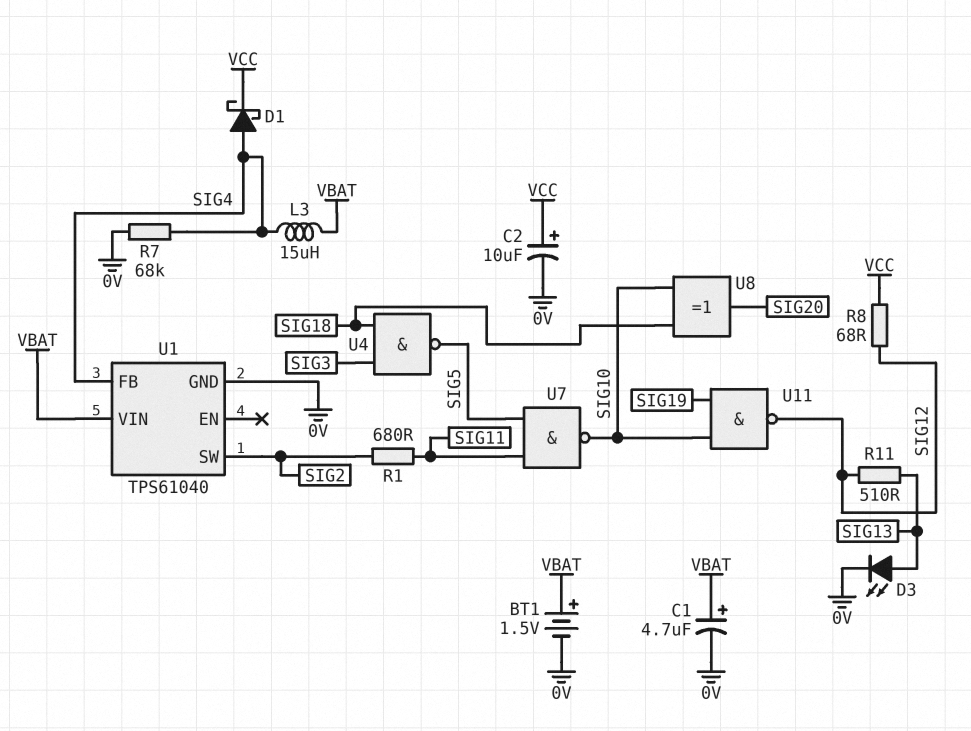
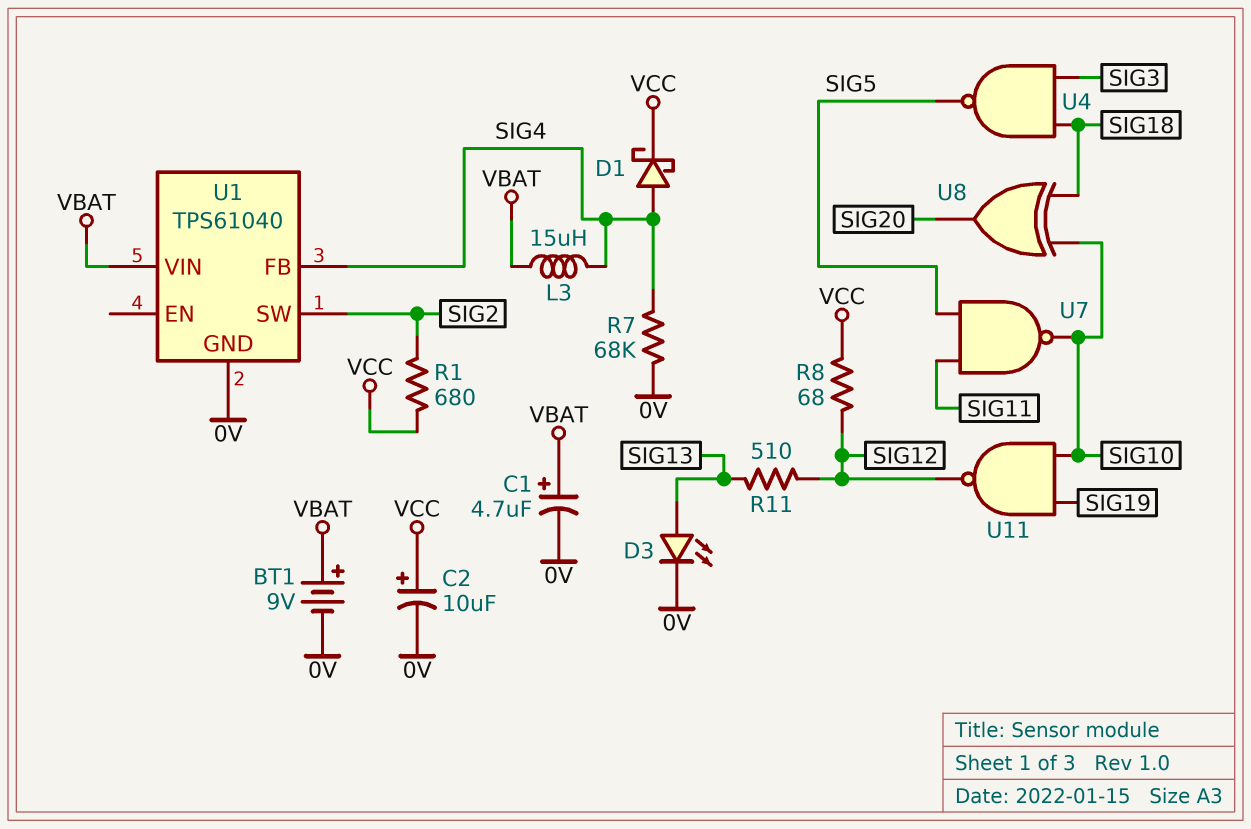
BT1: 1.5V (plus VBAT, minus 0V) -> 9V (plus VBAT, minus 0V)
R1: 680 (SIG2, SIG11) -> 680 (SIG2, VCC)

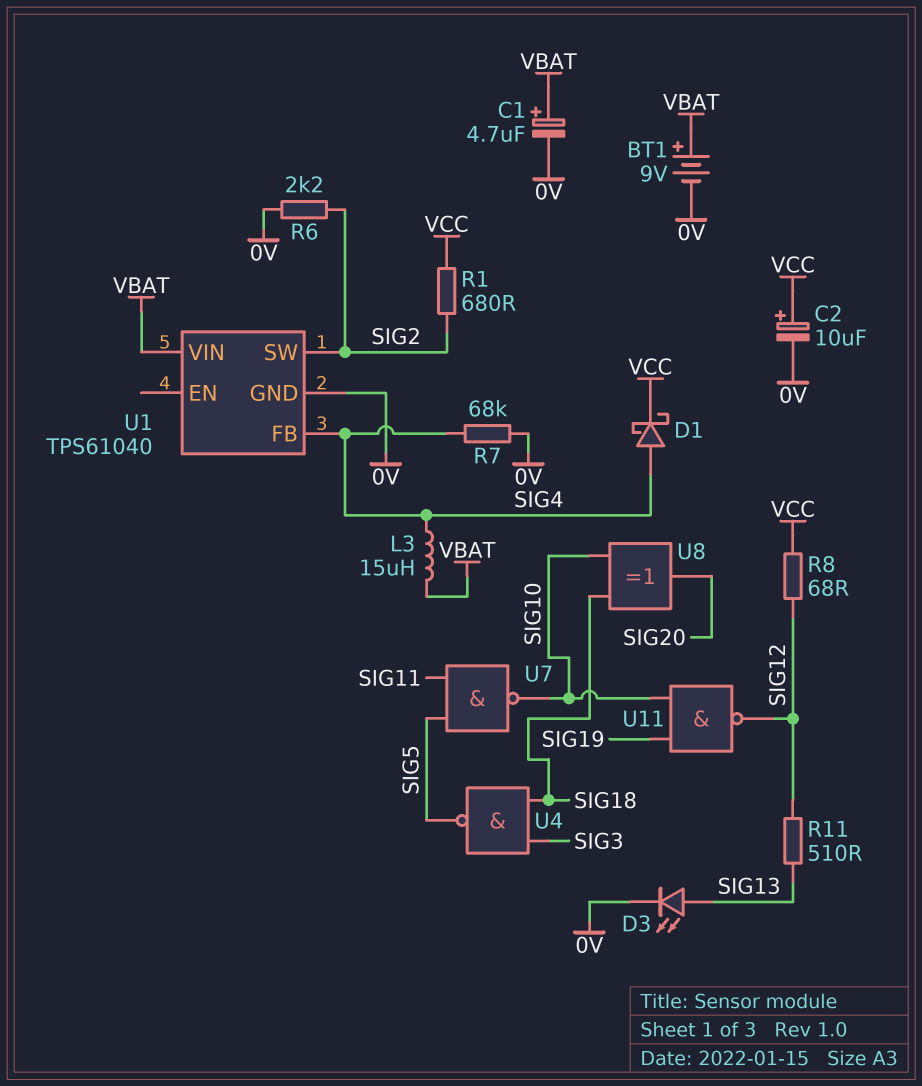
R6: none -> 2.2k (0V, SIG2)

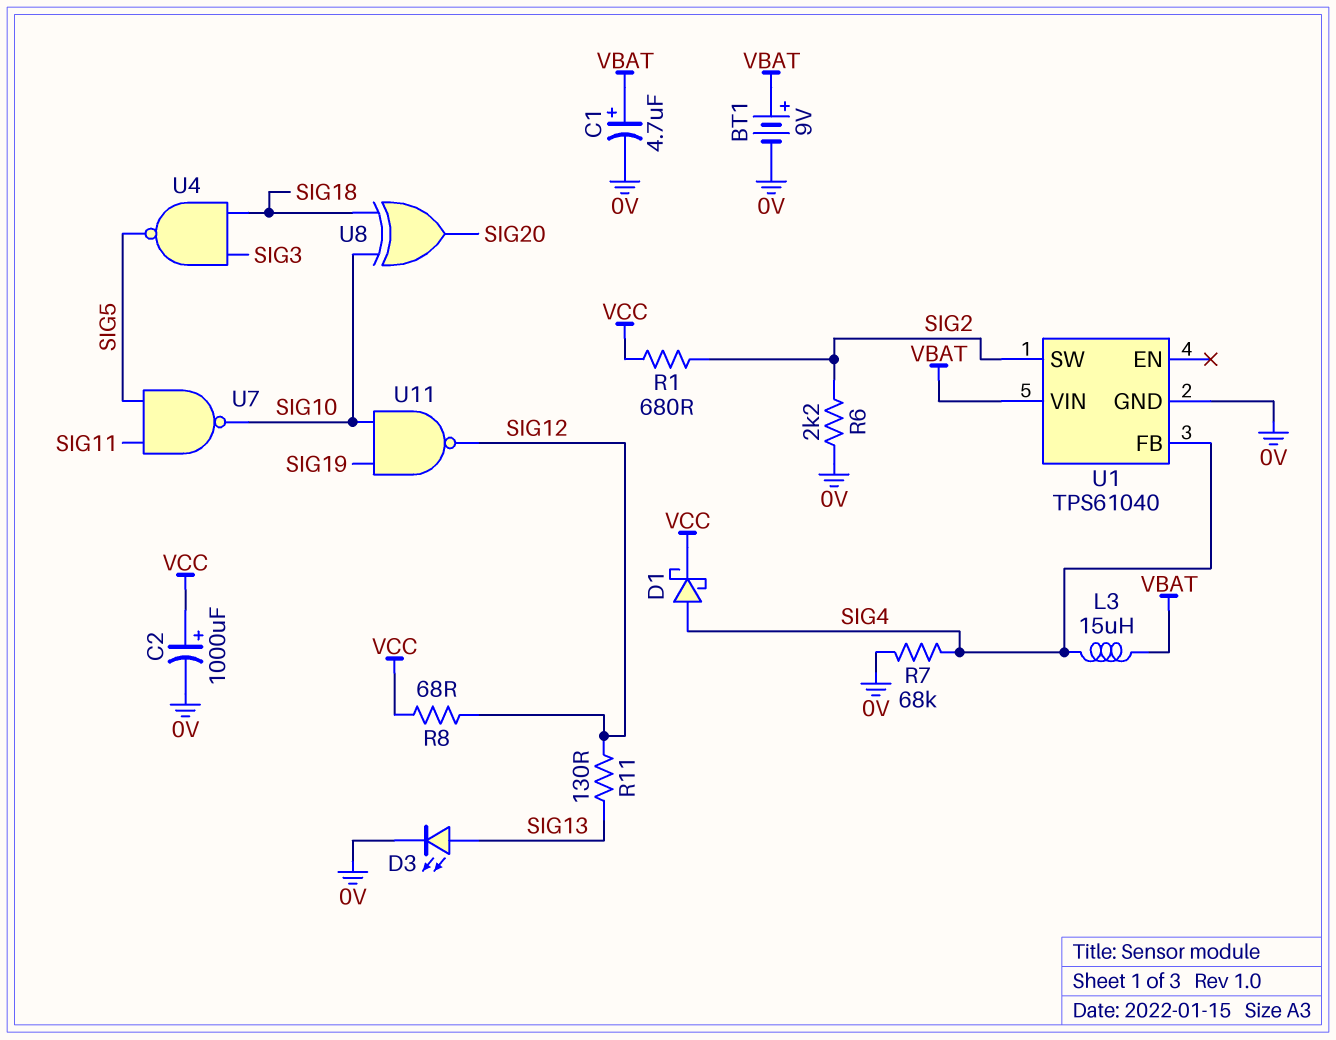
C2: 10uF (plus VCC, minus 0V) -> 1000uF (plus VCC, minus 0V)
R11: 510 (SIG12, SIG13) -> 130 (SIG12, SIG13)

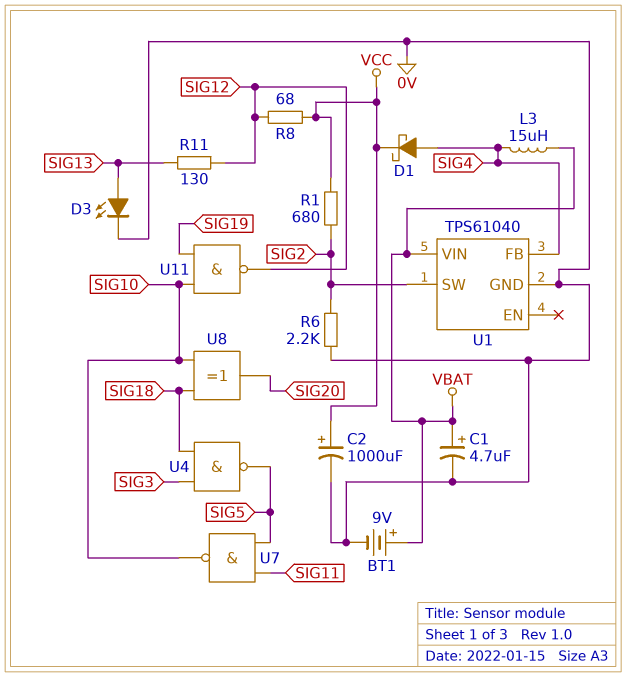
R7: 68k (0V, SIG4) -> none

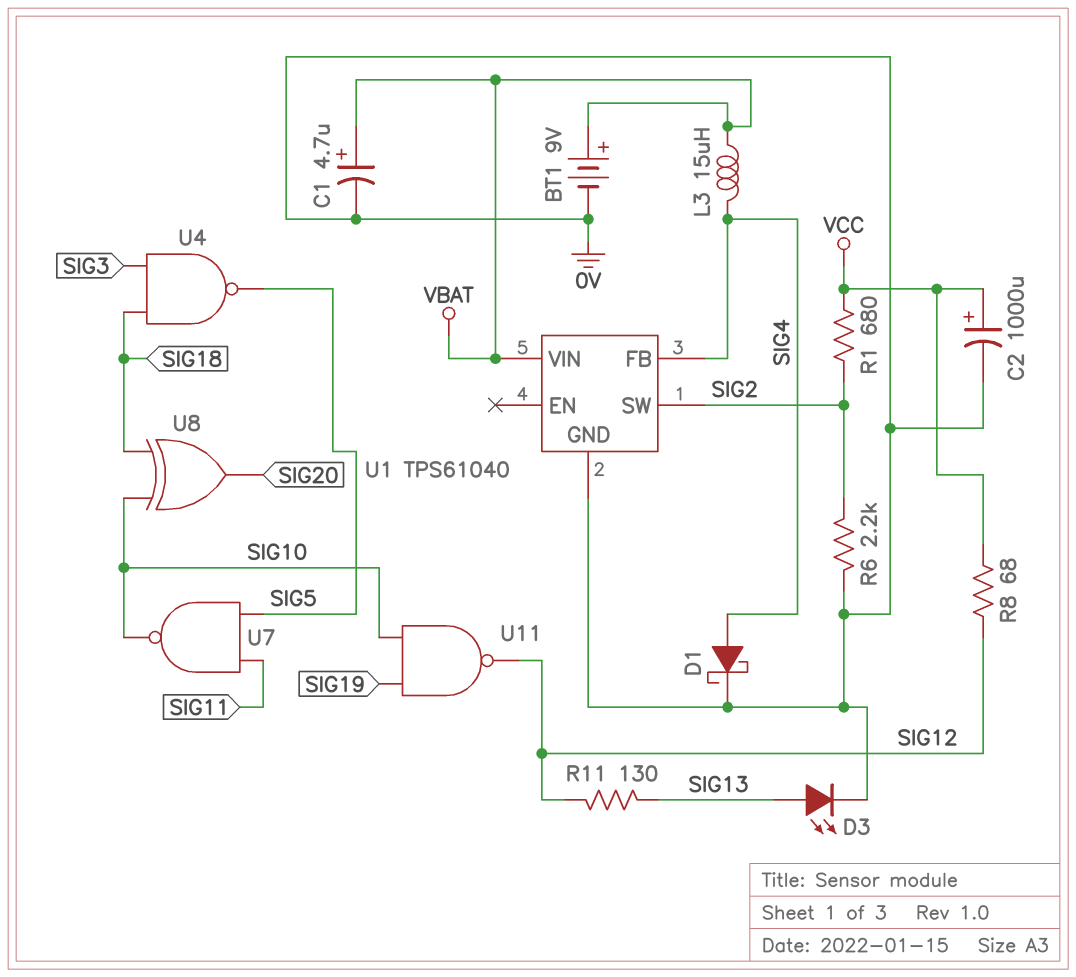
D1: schottky (A SIG4, K VCC) -> schottky (A SIG4, K 0V)

